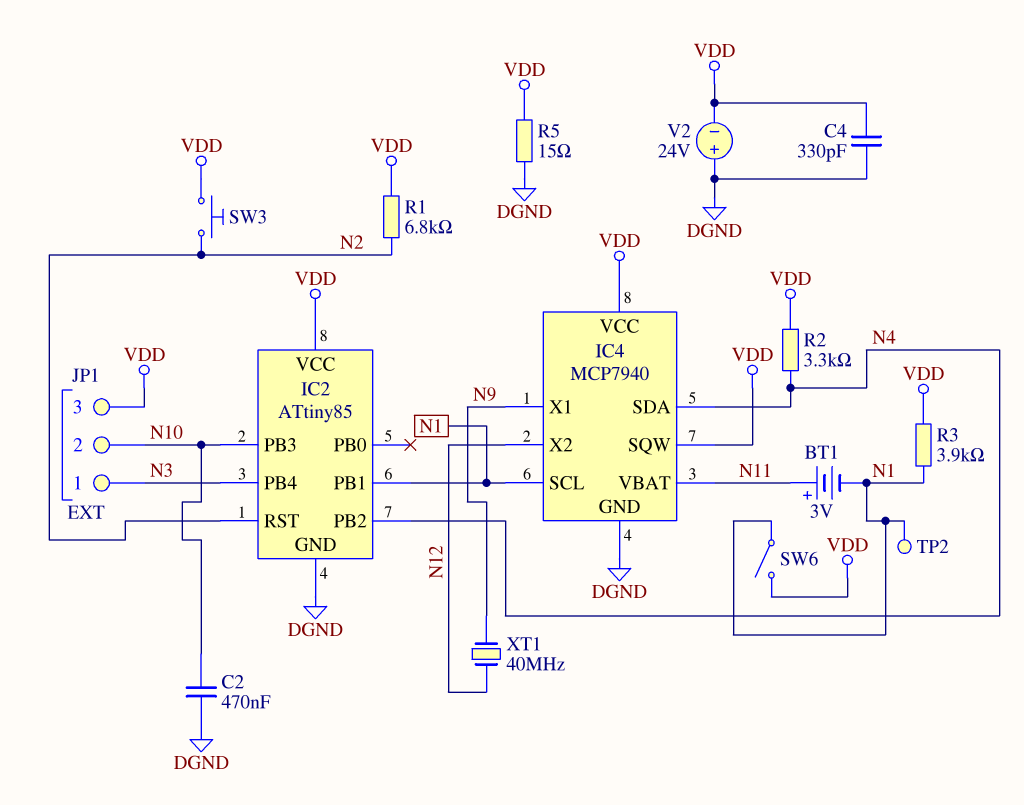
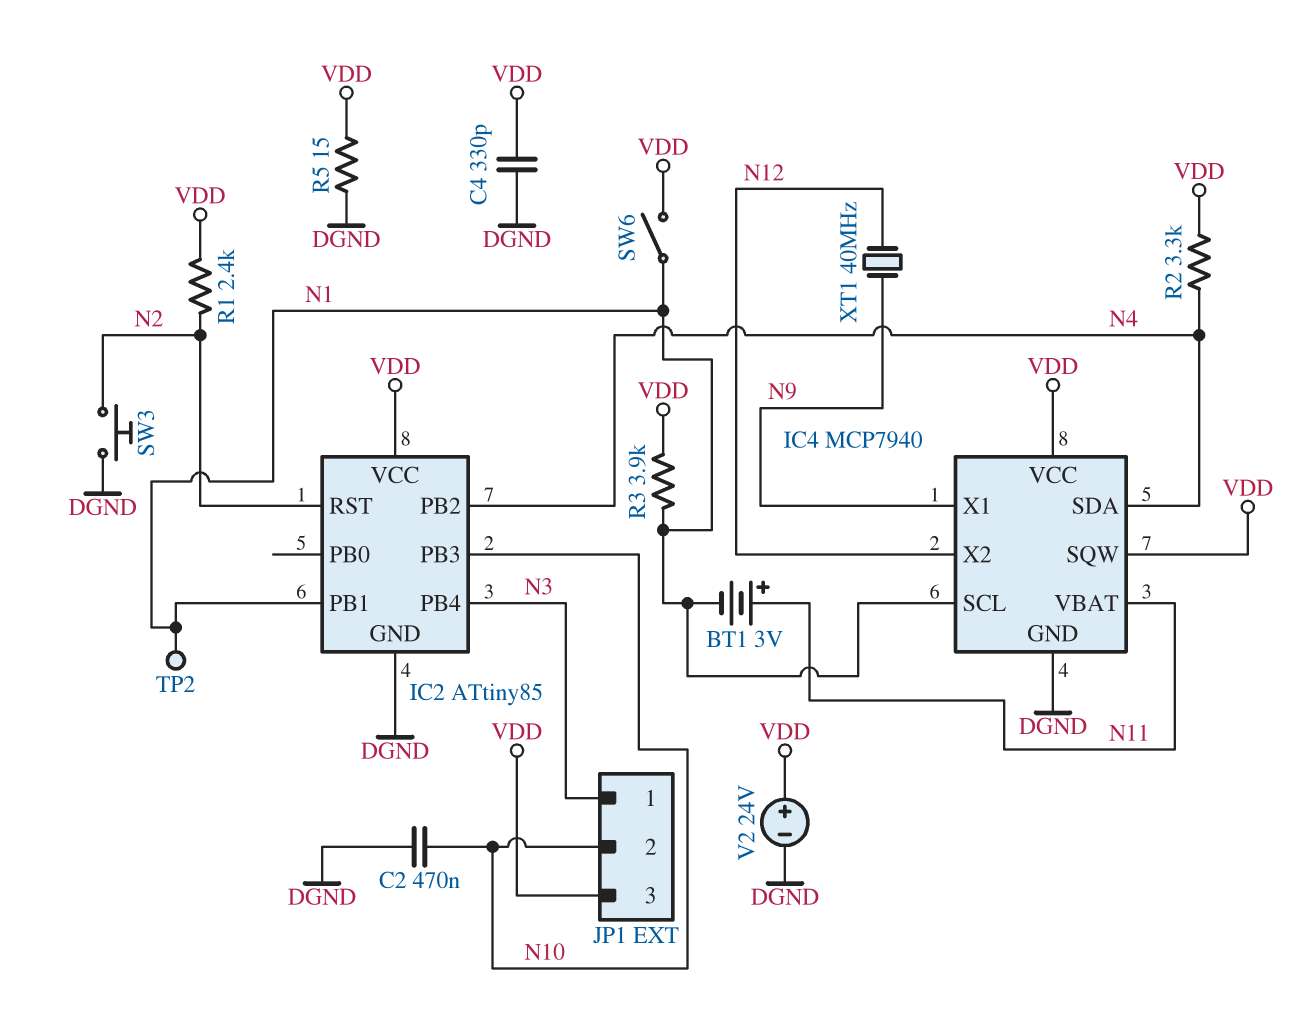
R1: 6.8k (N2, VDD) -> 2.4k (N2, VDD)
SW3: button (N2, VDD) -> button (DGND, N2)
V2: 24V (plus DGND, minus VDD) -> 24V (plus VDD, minus DGND)

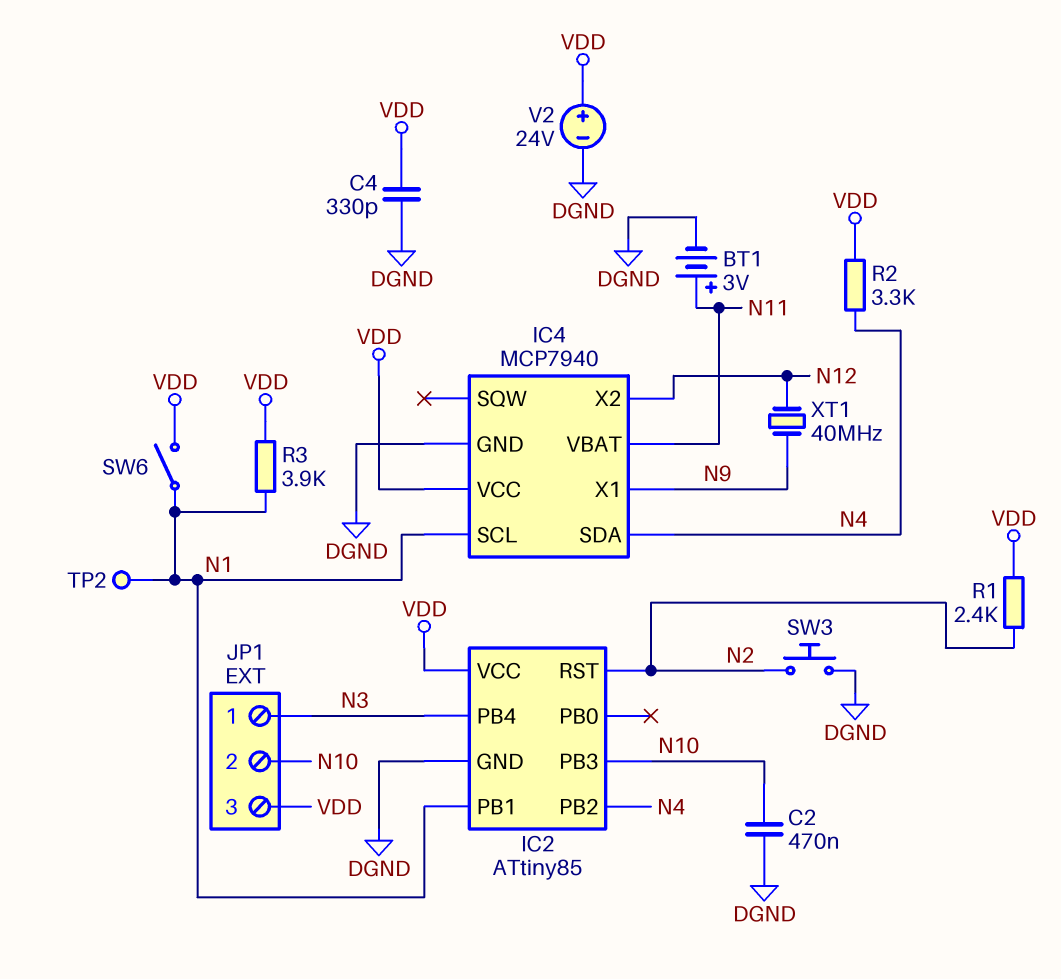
BT1: 3V (plus N11, minus N1) -> 3V (plus N11, minus DGND)
IC4 pin SQW: VDD -> none
R5: 15 (DGND, VDD) -> none

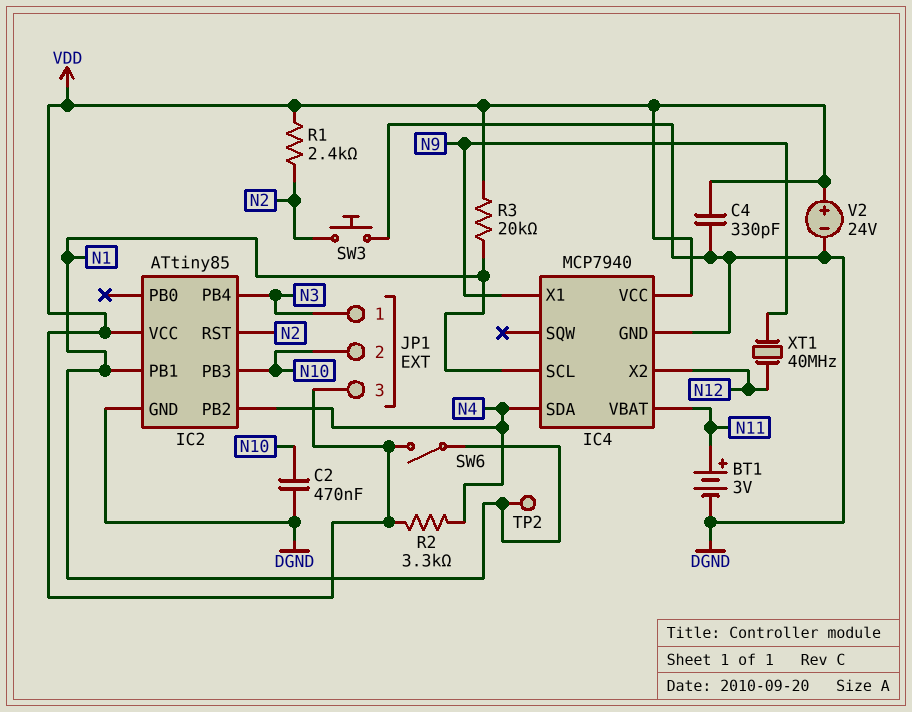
R3: 3.9k (N1, VDD) -> 20k (N1, VDD)

